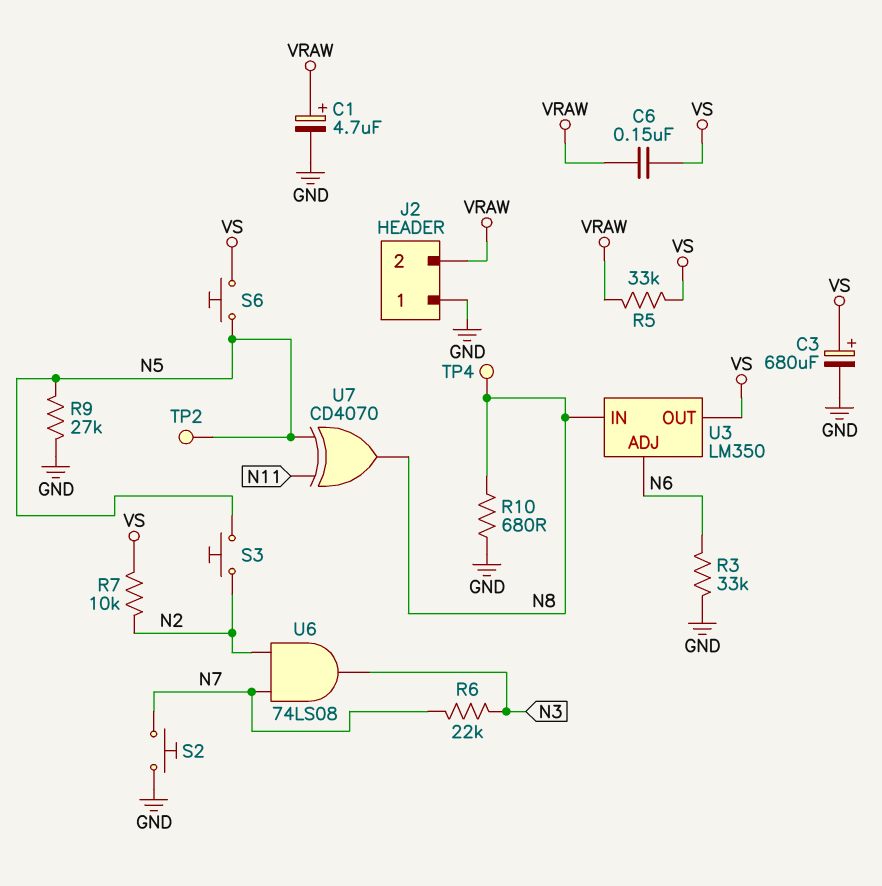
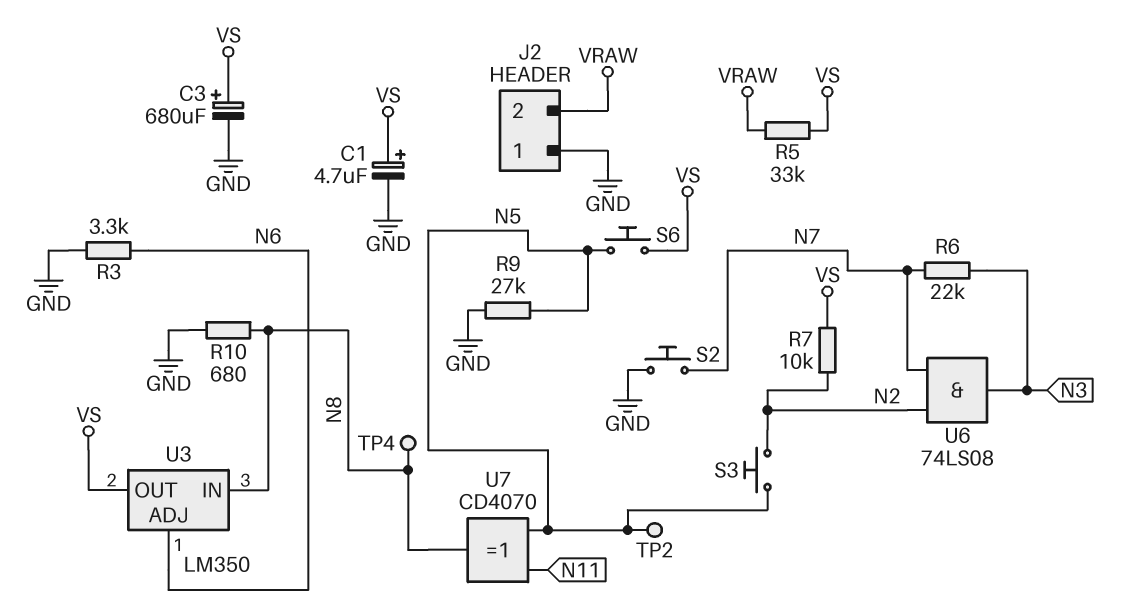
C1: 4.7uF (plus VRAW, minus GND) -> 4.7uF (plus VS, minus GND)
C6: 150nF (VRAW, VS) -> none
R3: 33k (GND, N6) -> 3.3k (GND, N6)

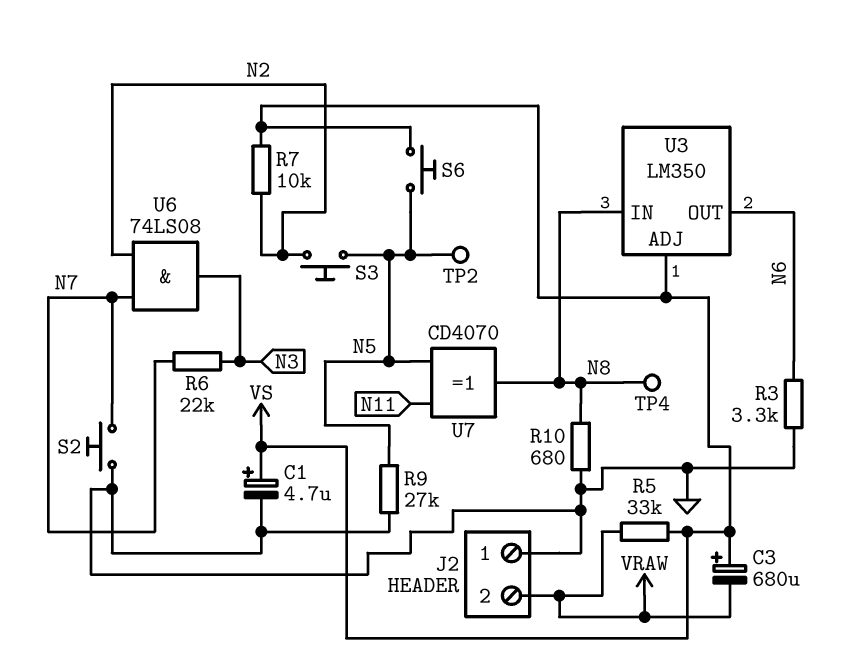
C3: 680uF (plus VS, minus GND) -> 680uF (plus VS, minus VRAW)
U3 pin ADJ: N6 -> VS
U3 pin OUT: VS -> N6

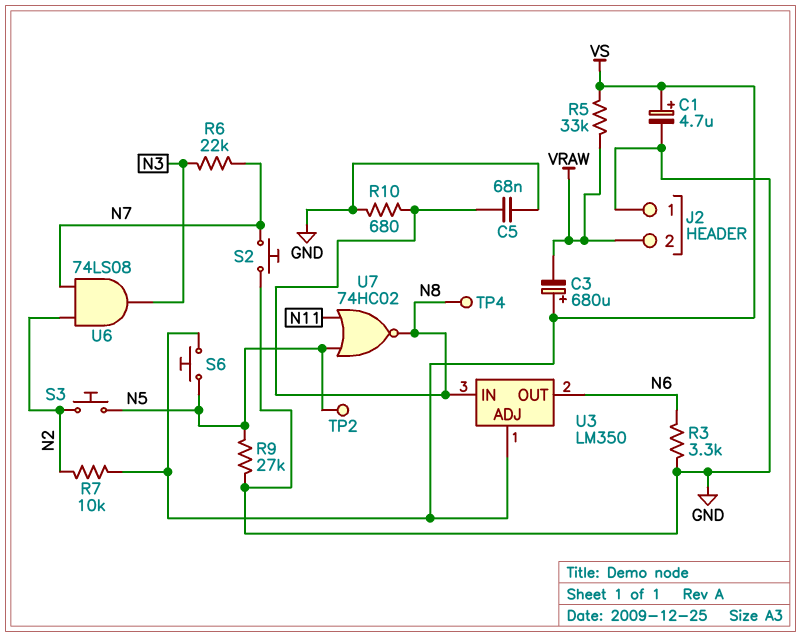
C5: none -> 68nF (GND, N8)
U7: XOR CD4070 (in N5, in N11, out N8) -> NOR 74HC02 (in N5, in N11, out N8)

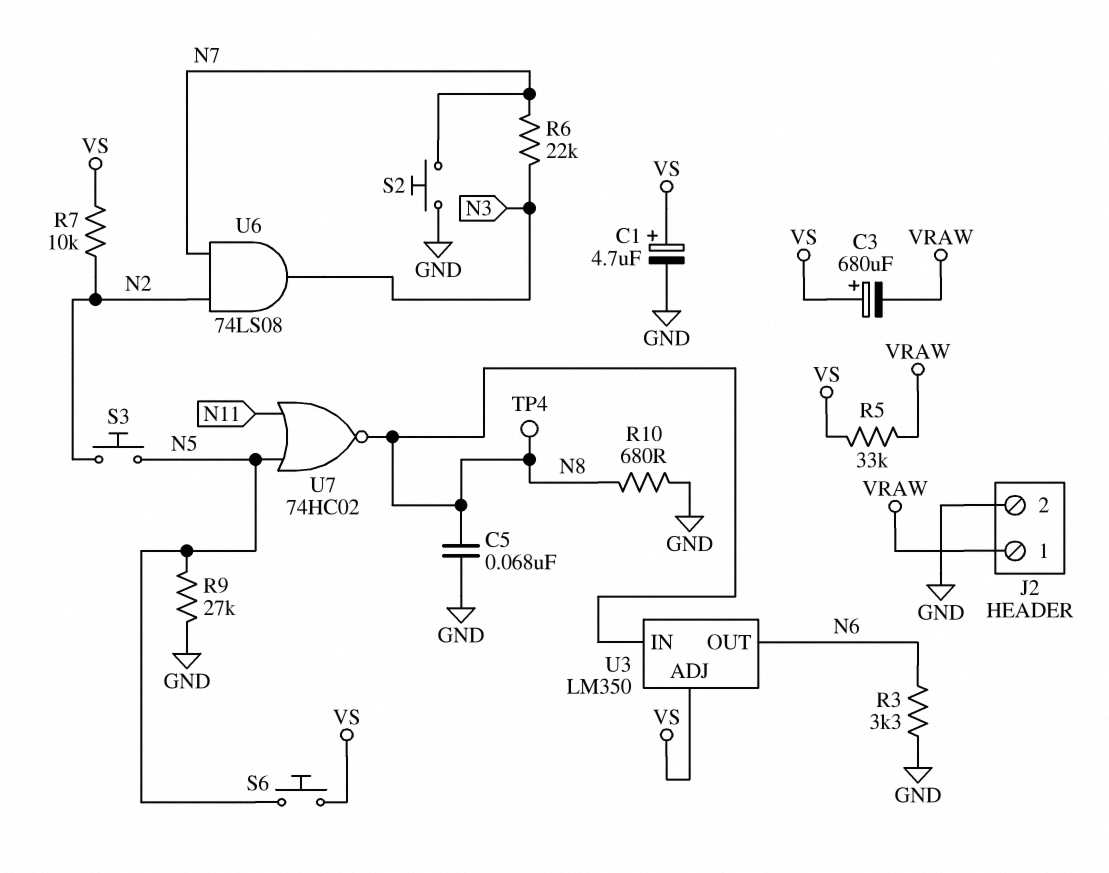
J2 pin 1: GND -> VRAW
J2 pin 2: VRAW -> GND
TP2: test point (N5) -> none

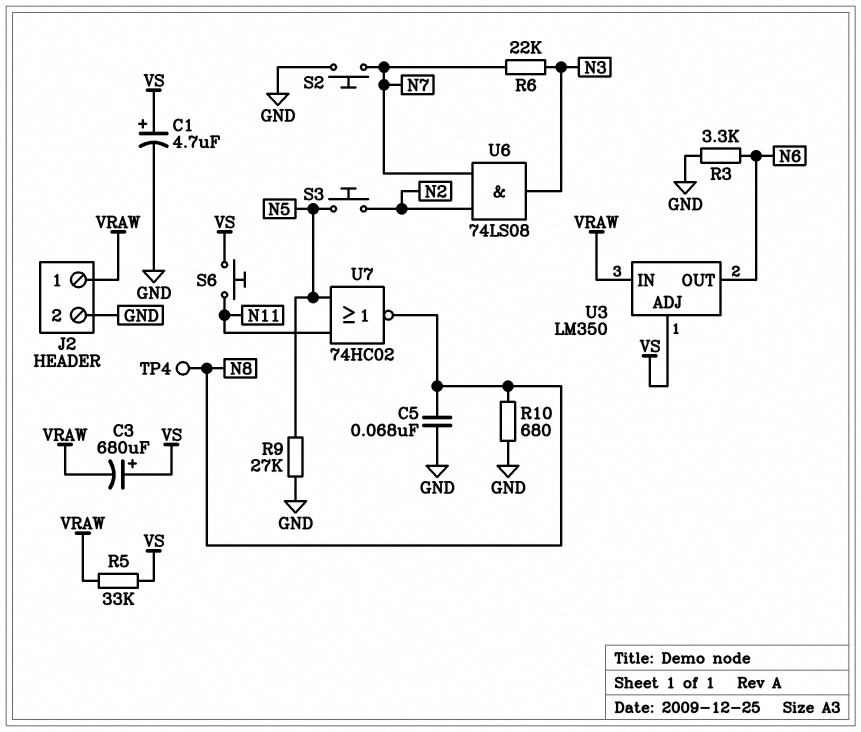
R7: 10k (N2, VS) -> none
S6: button (N5, VS) -> button (N11, VS)
U3 pin IN: N8 -> VRAW

